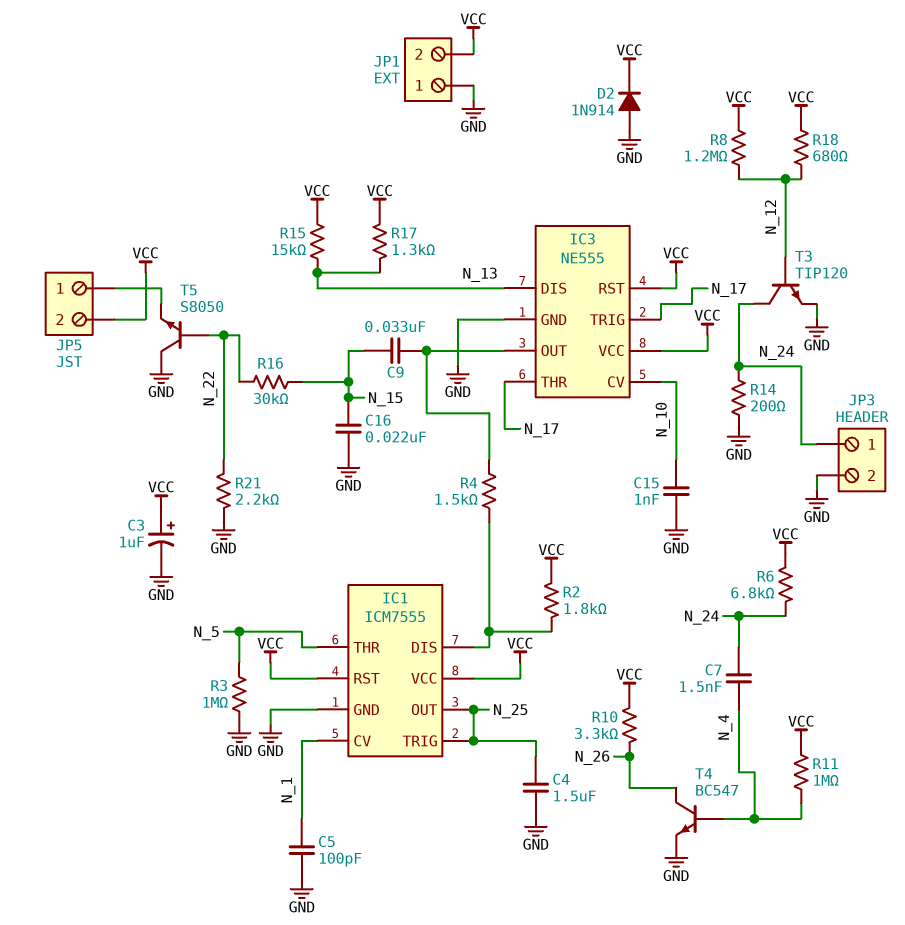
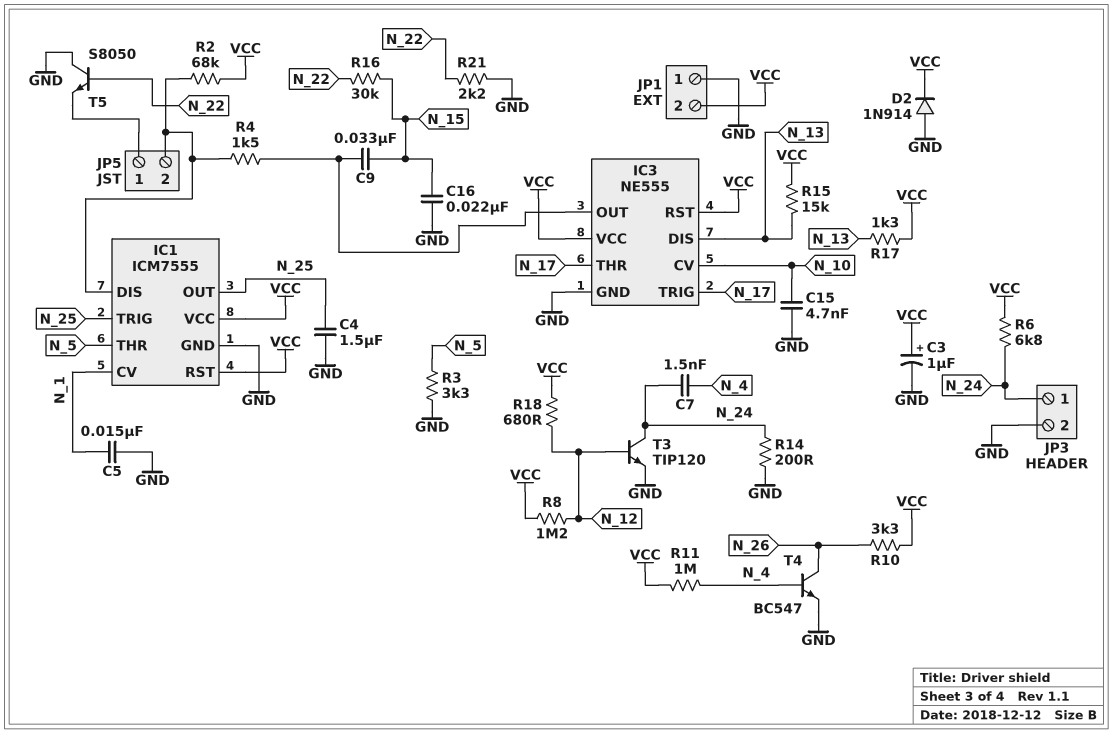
C5: 100pF (GND, N_1) -> 15nF (GND, N_1)
C15: 1nF (GND, N_10) -> 4.7nF (GND, N_10)
JP5 pin 2: VCC -> IC1/DIS
R2: 1.8k (IC1/DIS, VCC) -> 68k (IC1/DIS, VCC)
R3: 1M (GND, N_5) -> 3.3k (GND, N_5)

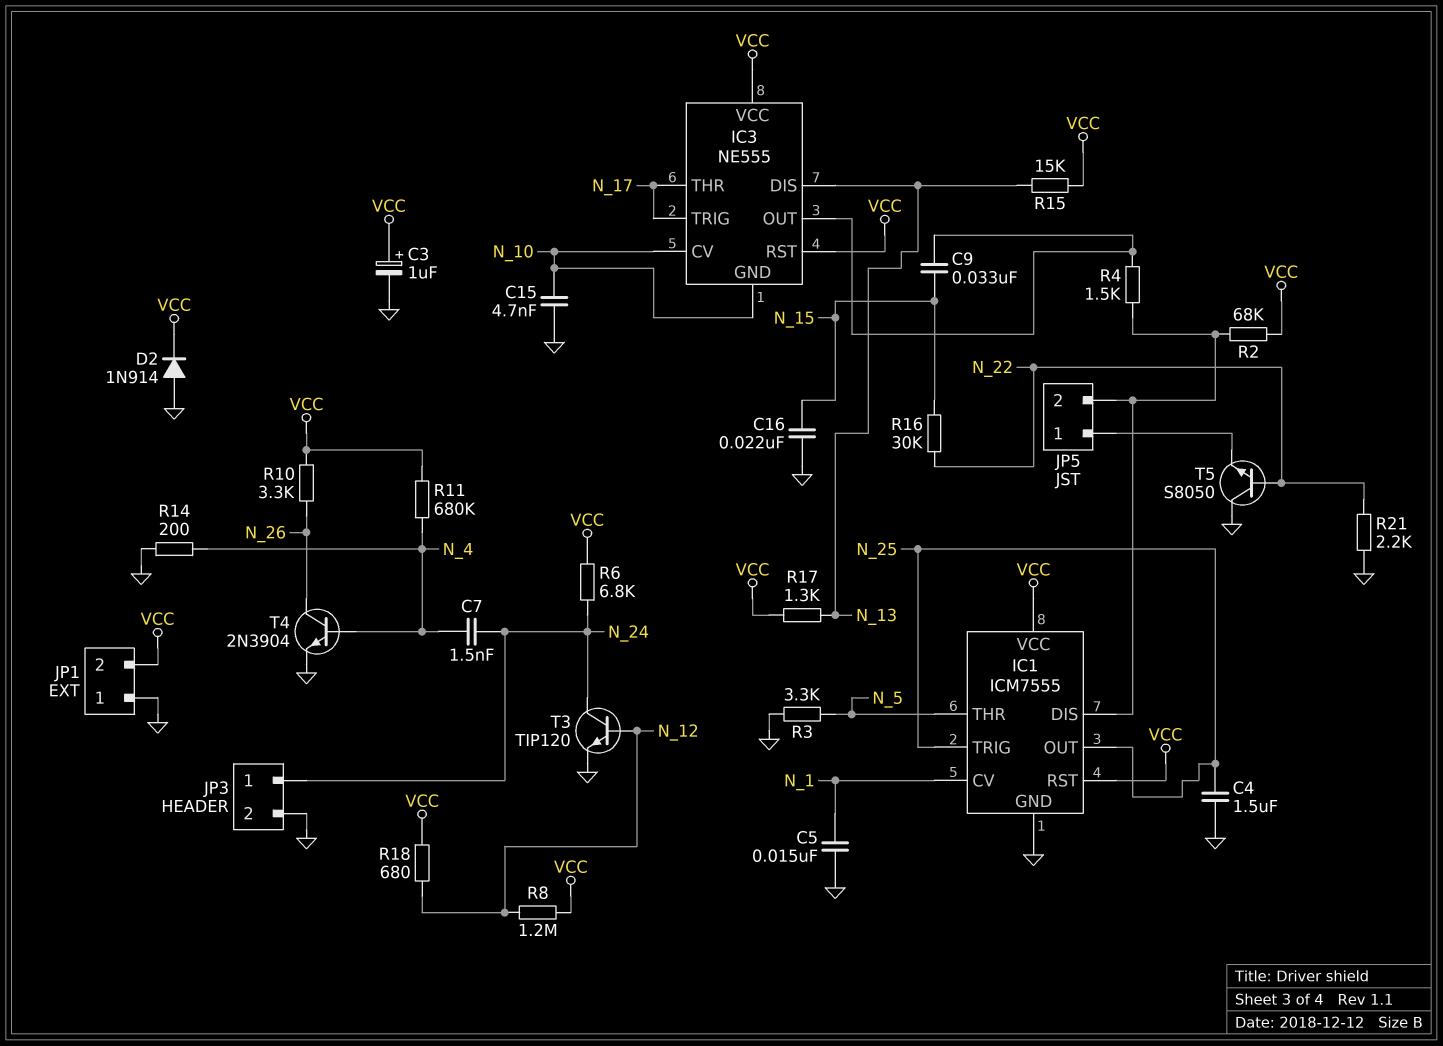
IC3 pin GND: GND -> N_10
R11: 1M (N_4, VCC) -> 680k (N_4, VCC)
R14: 200 (GND, N_24) -> 200 (GND, N_4)
T4: NPN BC547 (B N_4, C N_26, E GND) -> NPN 2N3904 (B N_4, C N_26, E GND)

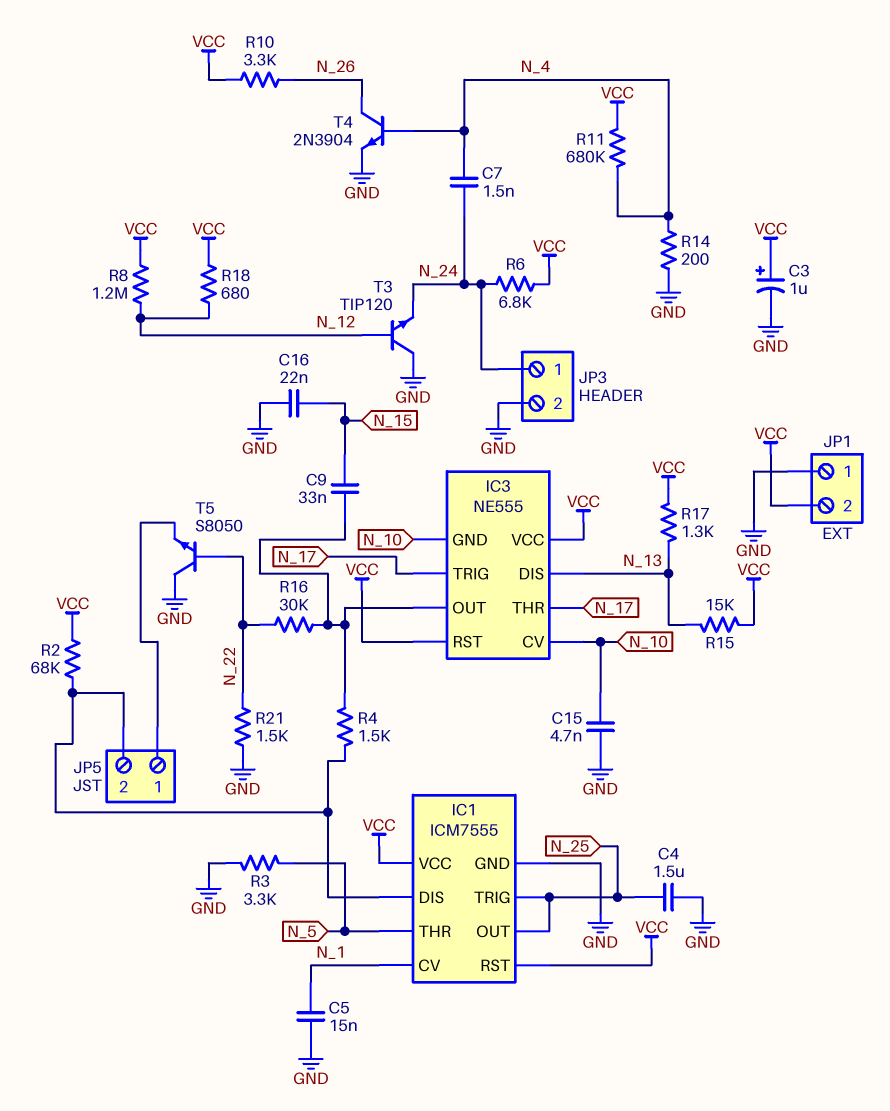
D2: diode 1N914 (A GND, K VCC) -> none
R16: 30k (N_15, N_22) -> 30k (IC3/OUT, N_22)
R21: 2.2k (GND, N_22) -> 1.5k (GND, N_22)
T3: NPN TIP120 (B N_12, C N_24, E GND) -> NPN TIP120 (B N_12, C GND, E N_24)

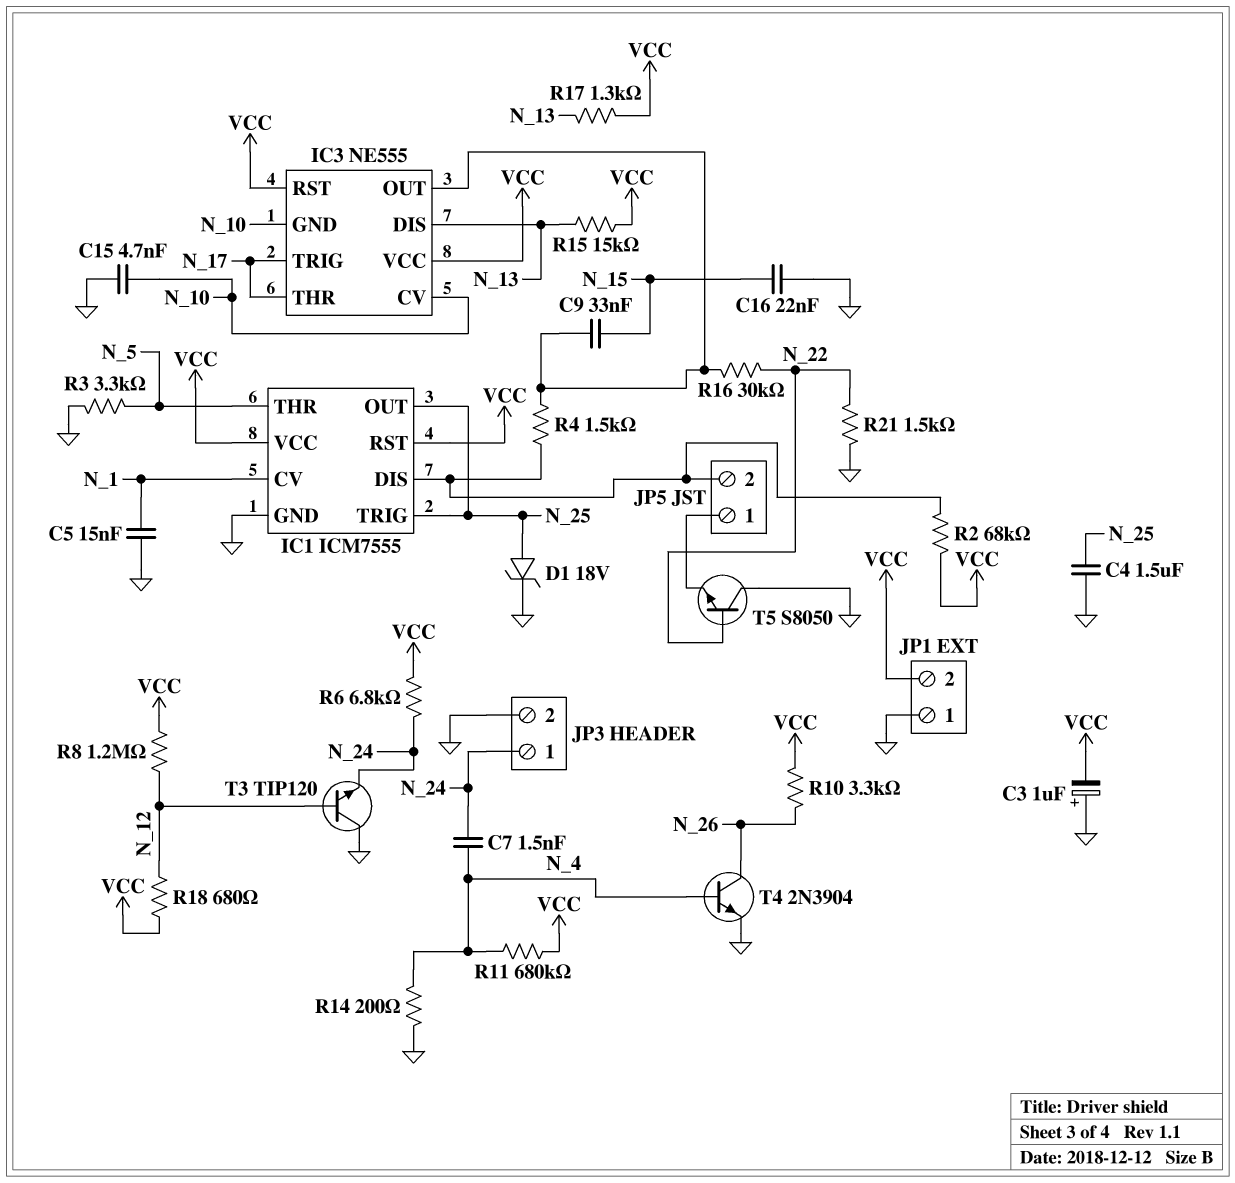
C3: 1uF (plus VCC, minus GND) -> 1uF (plus GND, minus VCC)
D1: none -> zener 18V (A N_25, K GND)

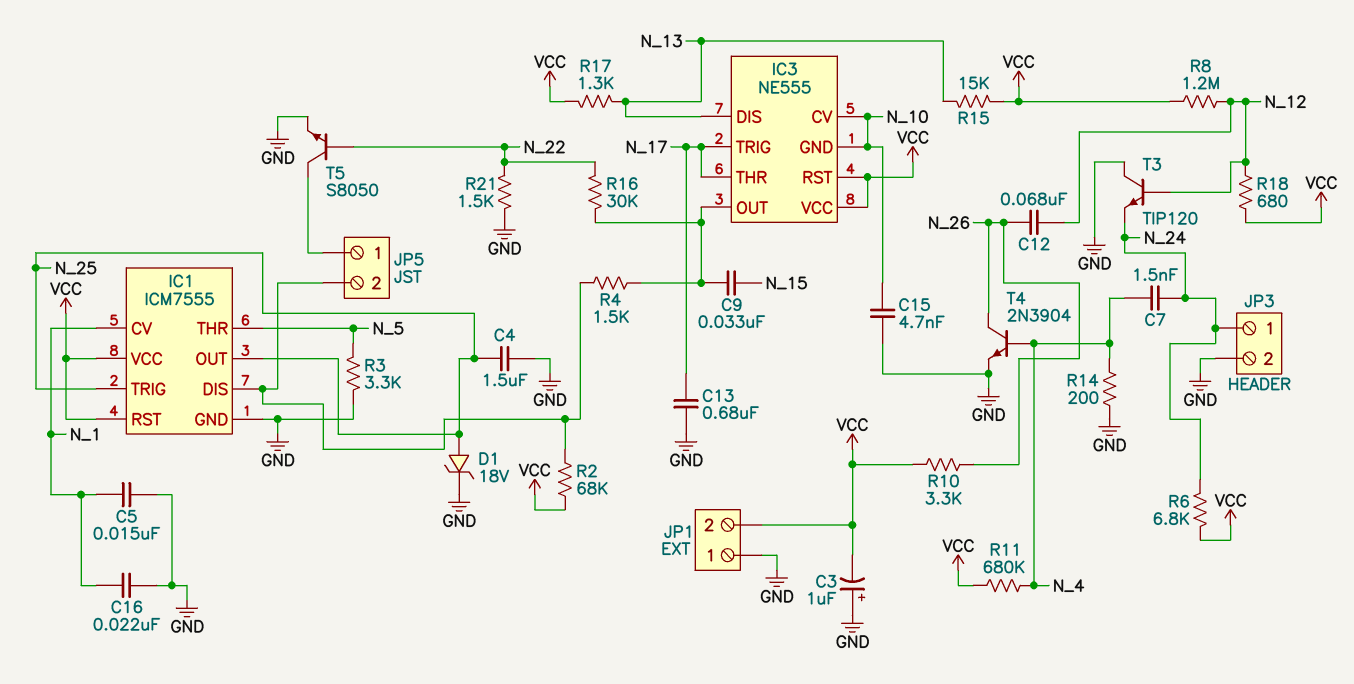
C12: none -> 68nF (N_12, N_26)
C13: none -> 680nF (GND, N_17)
C16: 22nF (GND, N_15) -> 22nF (GND, N_1)
T5: NPN S8050 (B N_22, C GND, E JP5/1) -> NPN S8050 (B N_22, C JP5/1, E GND)

